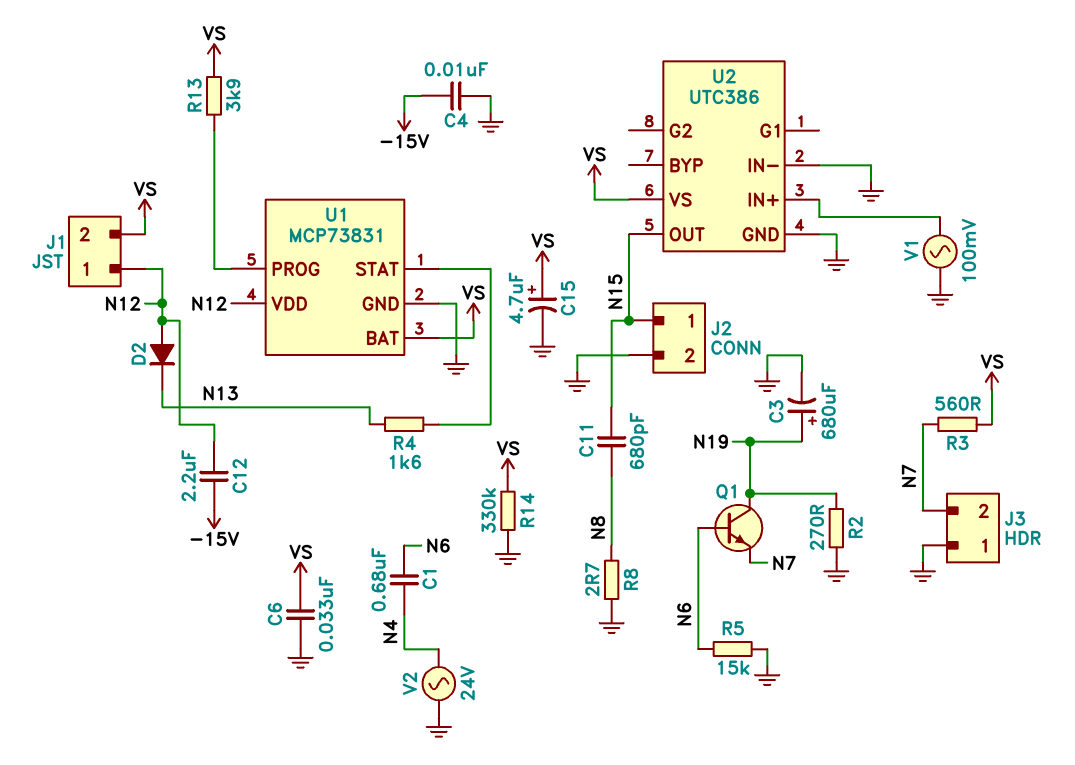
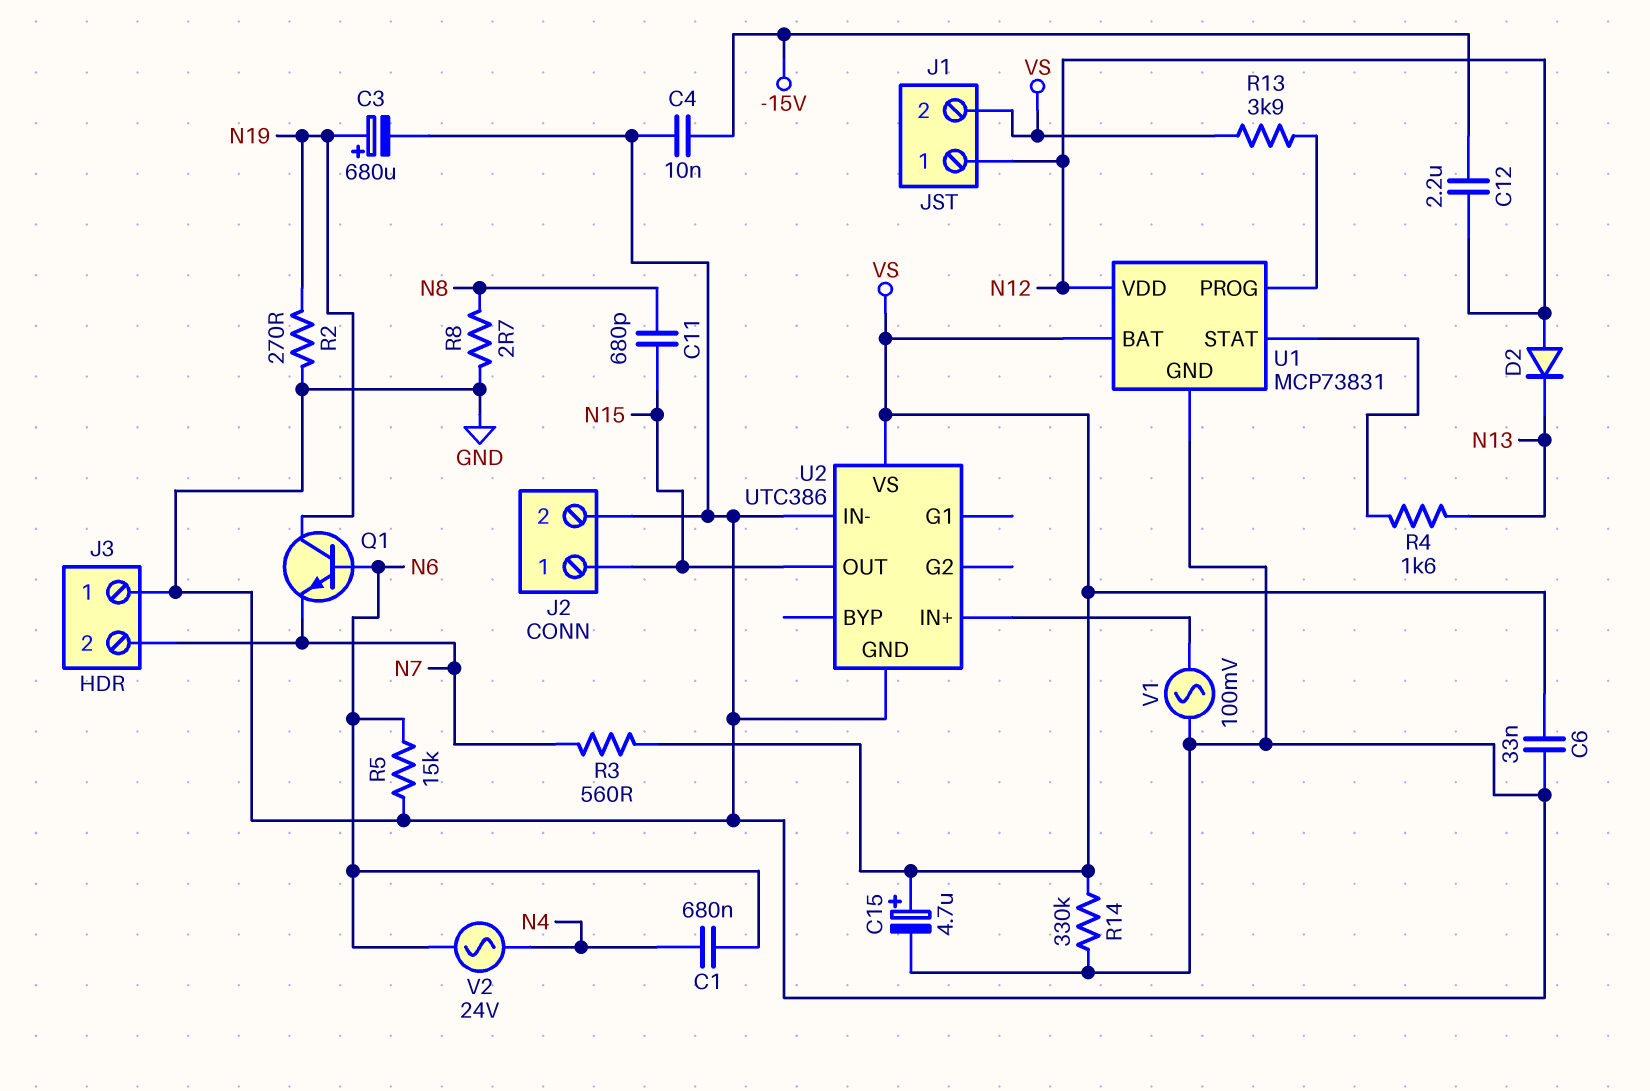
V2: AC 24V (GND, N4) -> AC 24V (N4, N6)

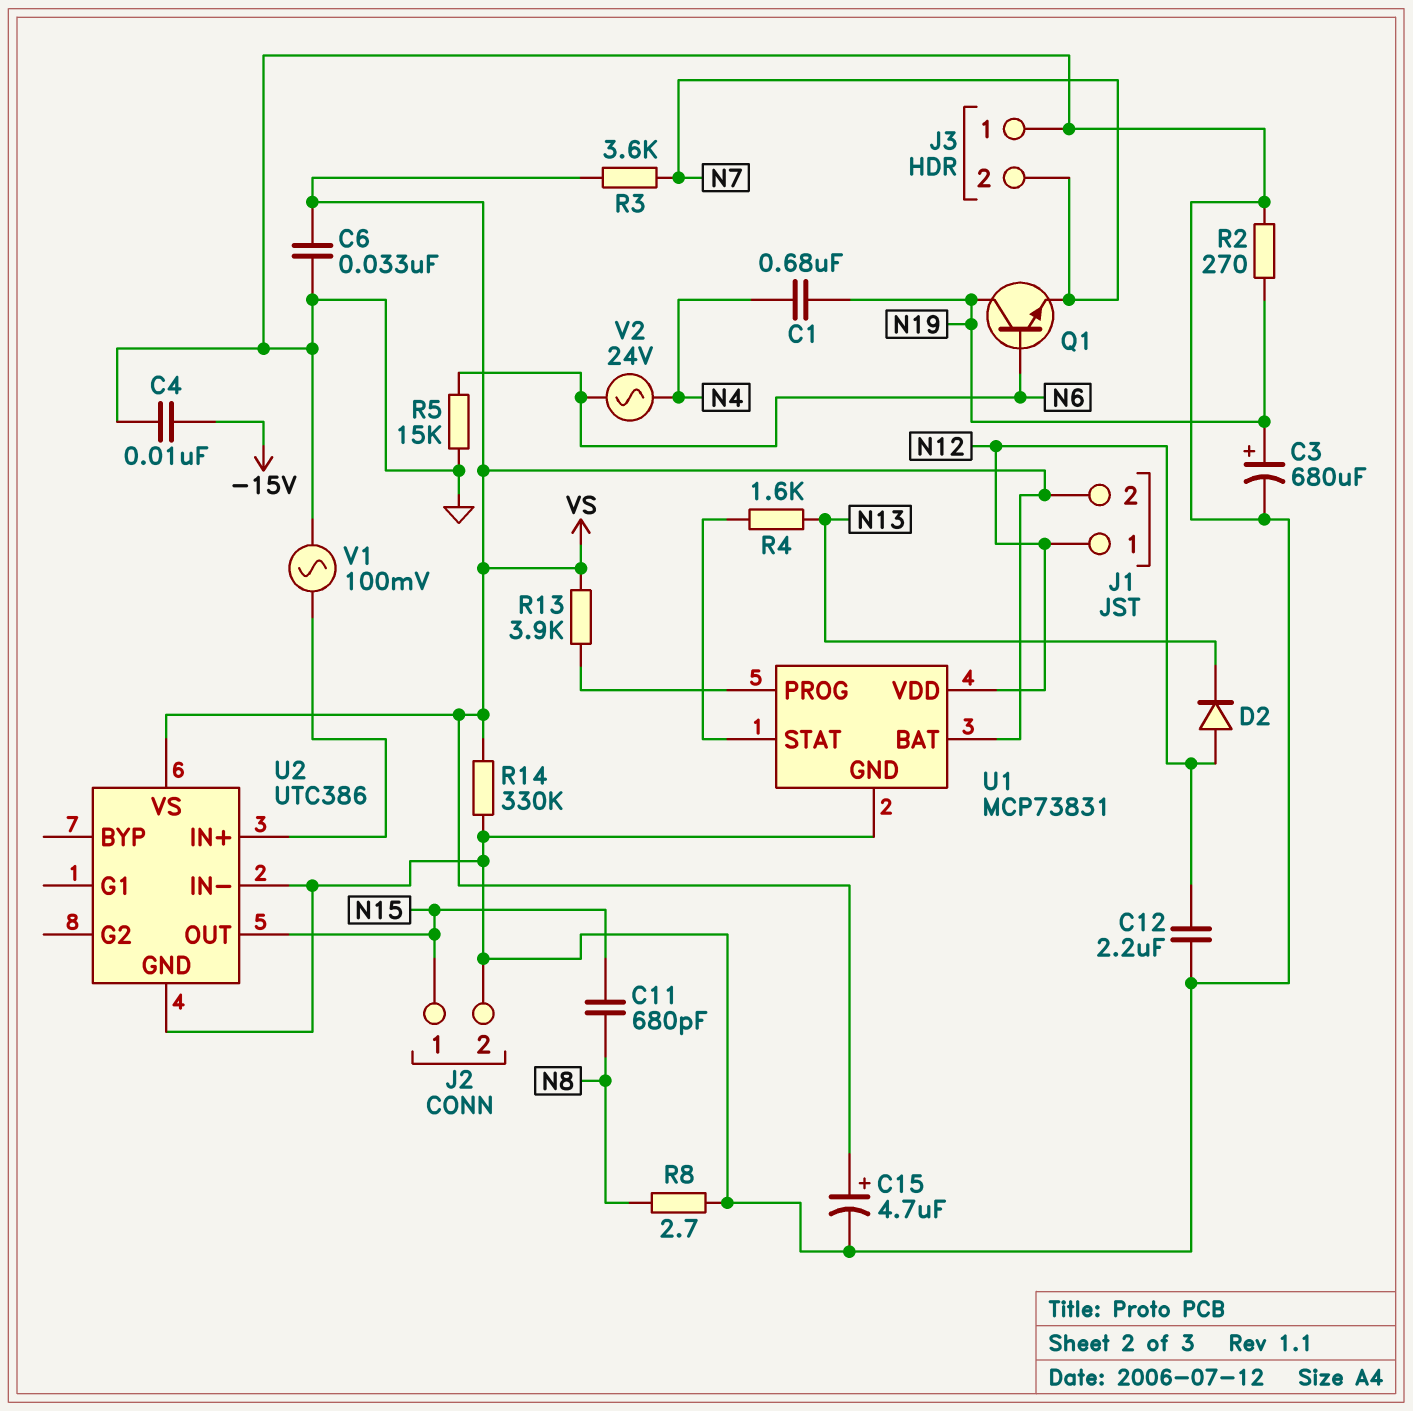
C1: 680nF (N4, N6) -> 680nF (N4, N19)
C12: 2.2uF (-15V, N12) -> 2.2uF (GND, N12)
R3: 560 (N7, VS) -> 3.6k (N7, VS)

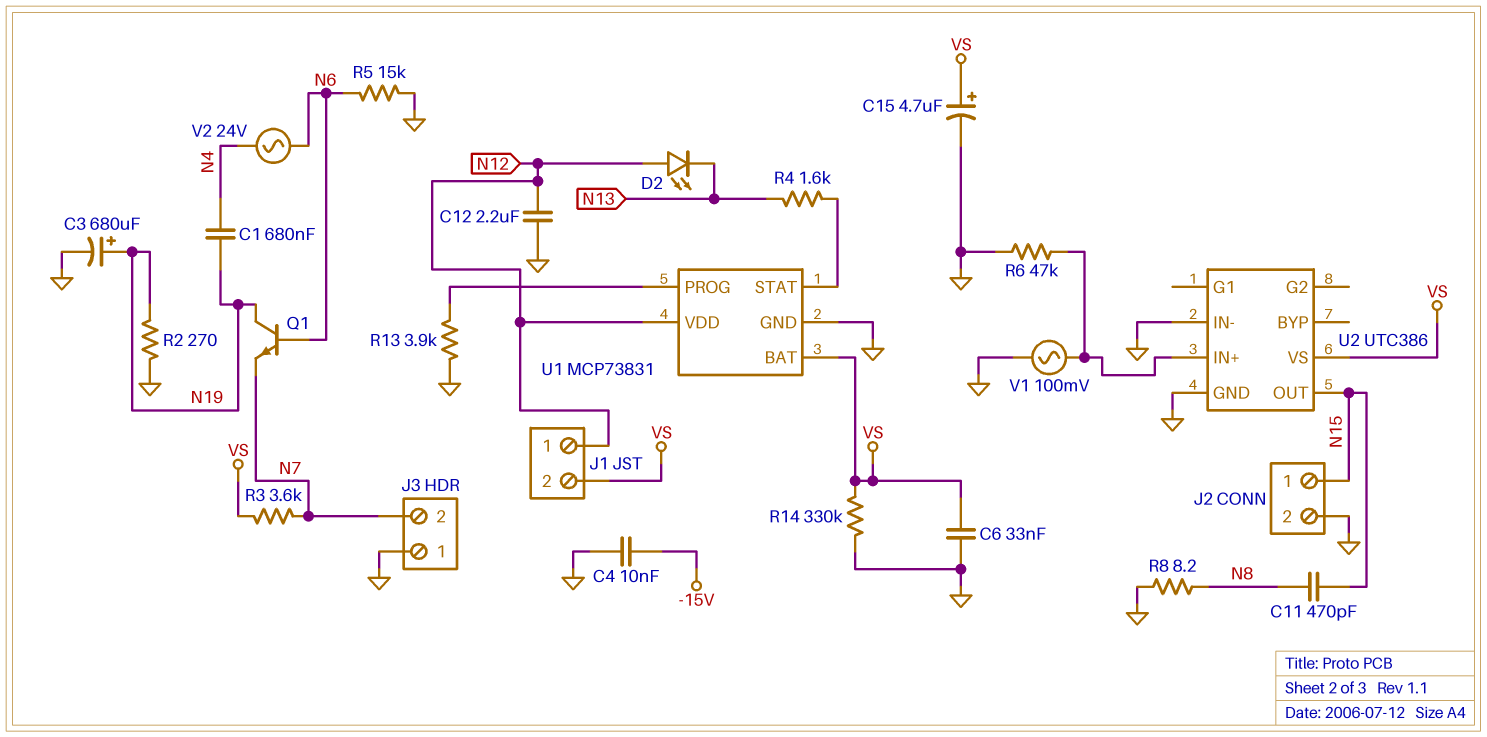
C11: 680pF (N8, N15) -> 470pF (N8, N15)
D2: diode (A N12, K N13) -> LED (A N12, K N13)
R6: none -> 47k (GND, U2/IN+)
R8: 2.7 (GND, N8) -> 8.2 (GND, N8)
R13: 3.9k (U1/PROG, VS) -> 3.9k (GND, U1/PROG)

